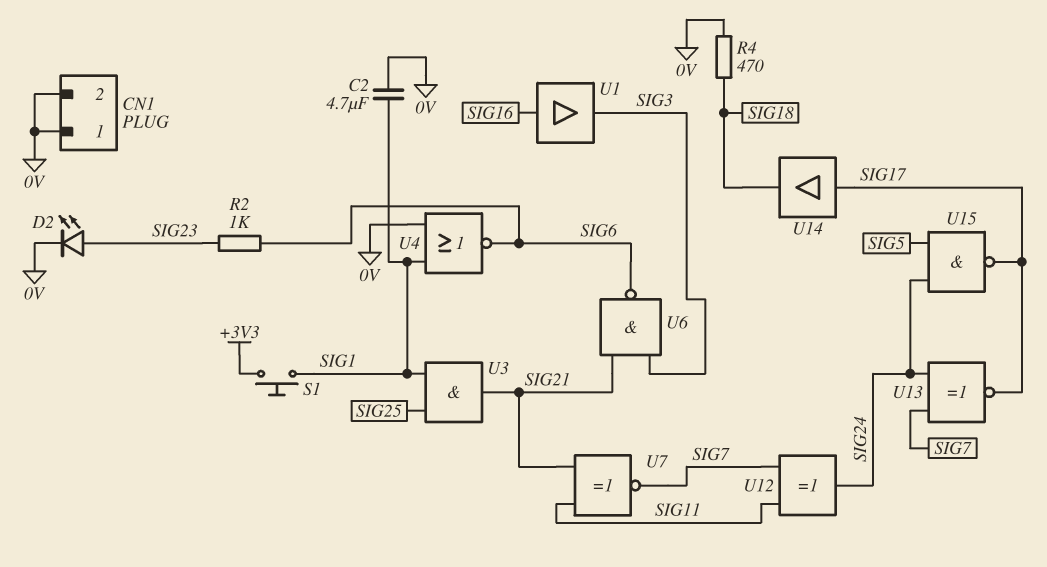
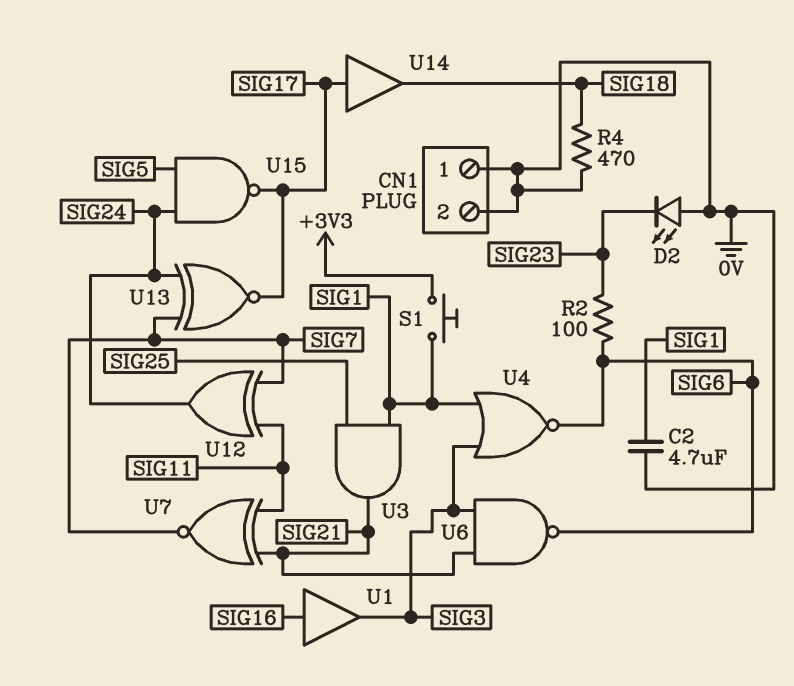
D2: LED (A SIG23, K 0V) -> LED (A 0V, K SIG23)
R2: 1k (SIG6, SIG23) -> 100 (SIG6, SIG23)
U4: NOR (in 0V, in SIG1, out SIG6) -> NOR (in SIG1, in SIG3, out SIG6)

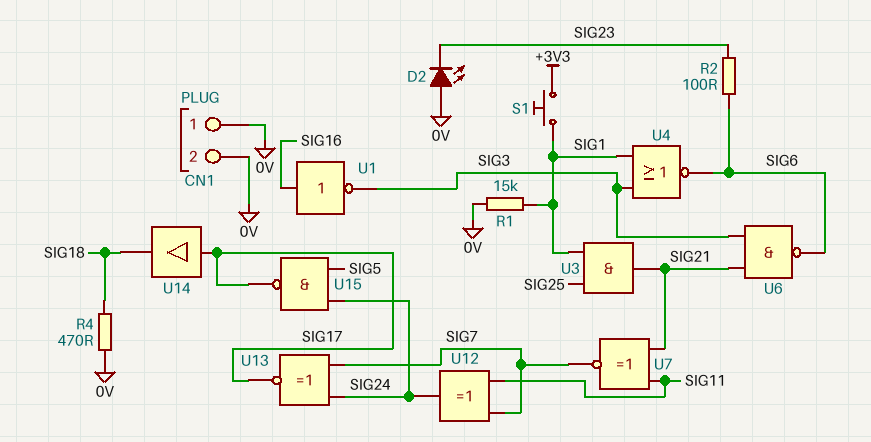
C2: 4.7uF (0V, SIG1) -> none
R1: none -> 15k (0V, SIG1)
U1: buffer (in SIG16, out SIG3) -> NOT (in SIG16, out SIG3)

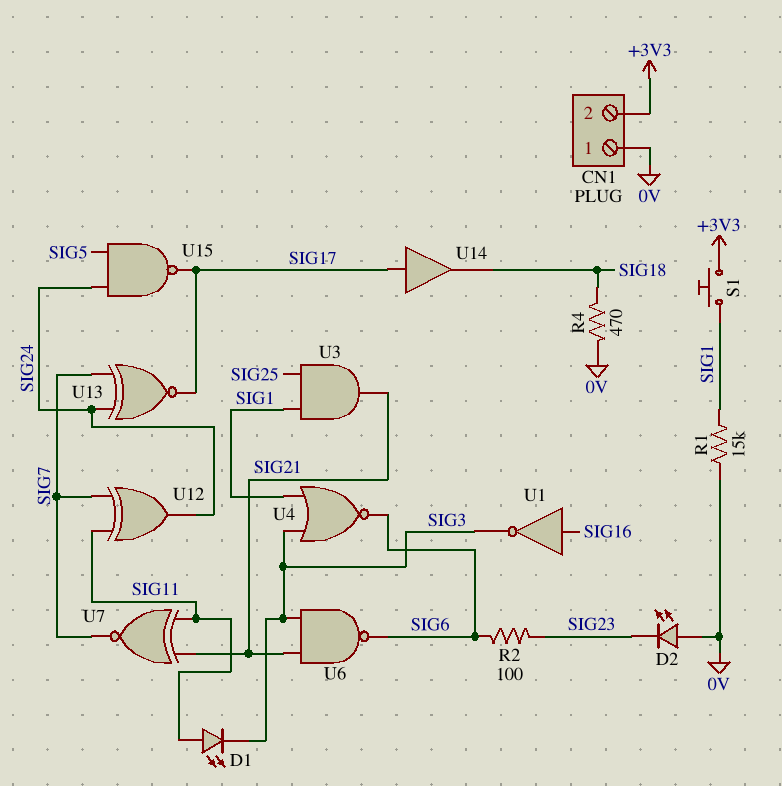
CN1 pin 2: 0V -> +3V3
D1: none -> LED (A SIG11, K SIG3)

